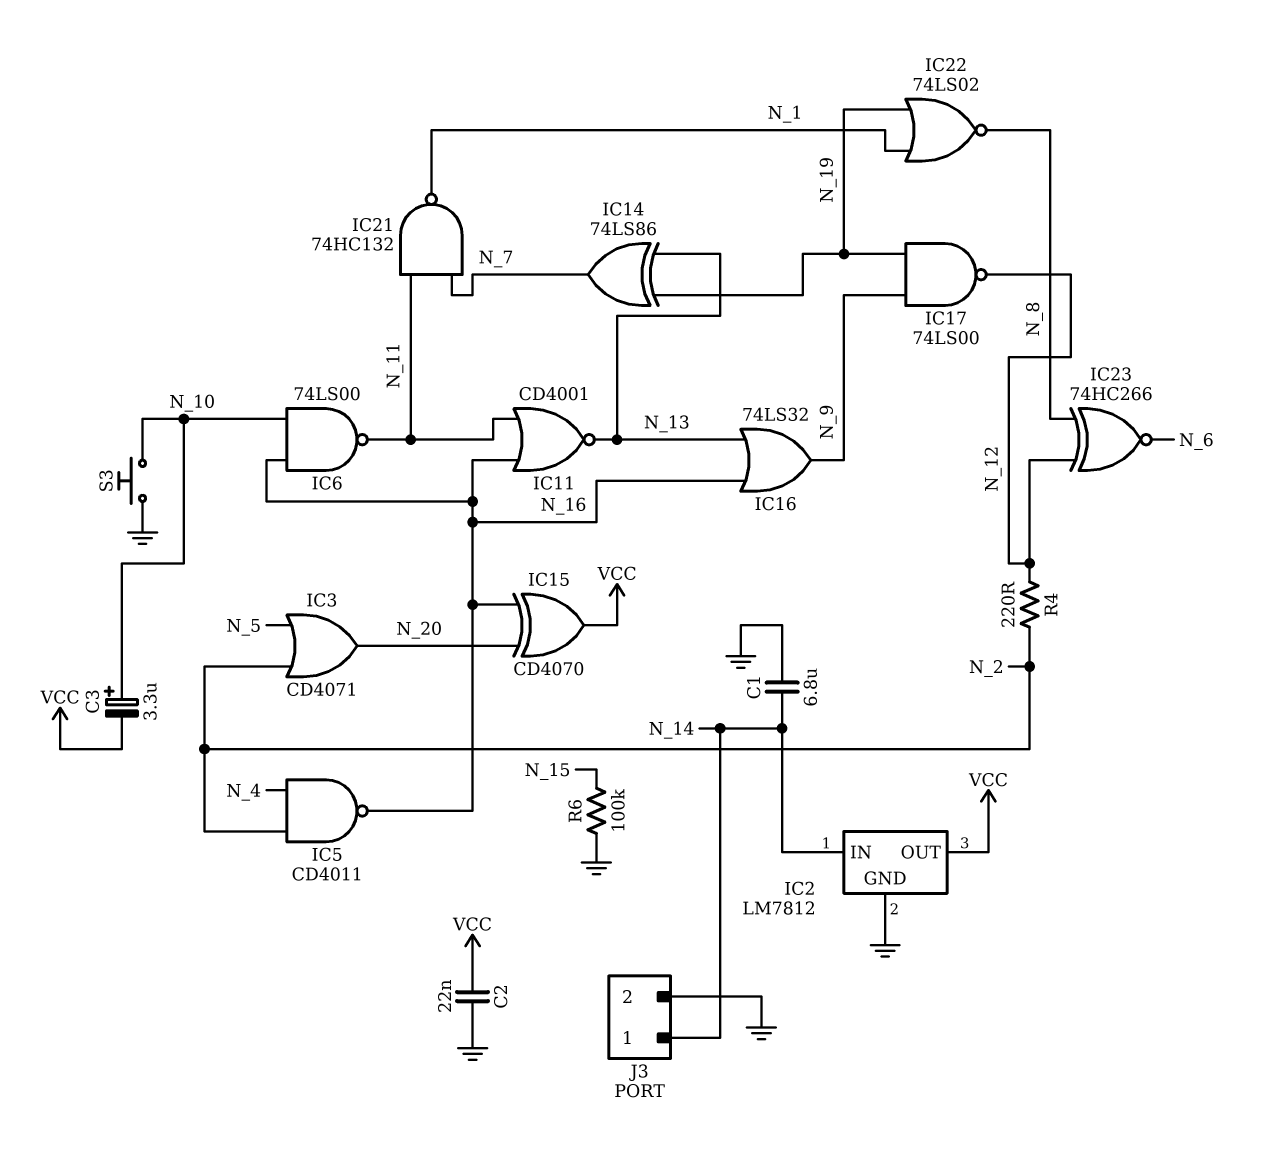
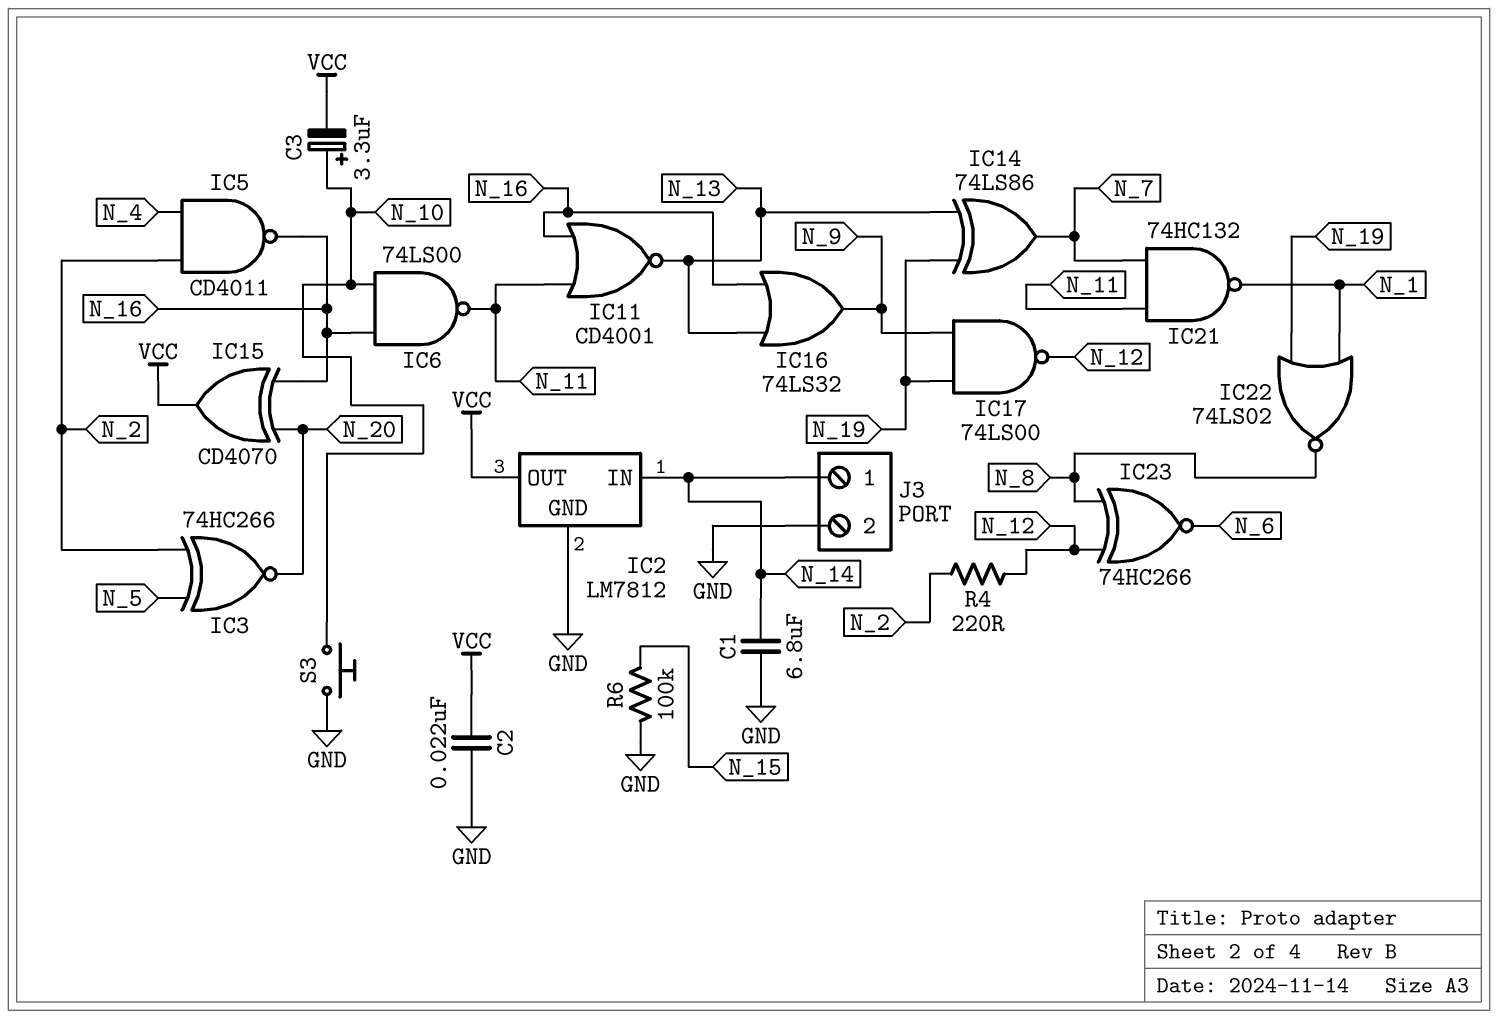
IC3: OR CD4071 (in N_2, in N_5, out N_20) -> XNOR 74HC266 (in N_2, in N_5, out N_20)

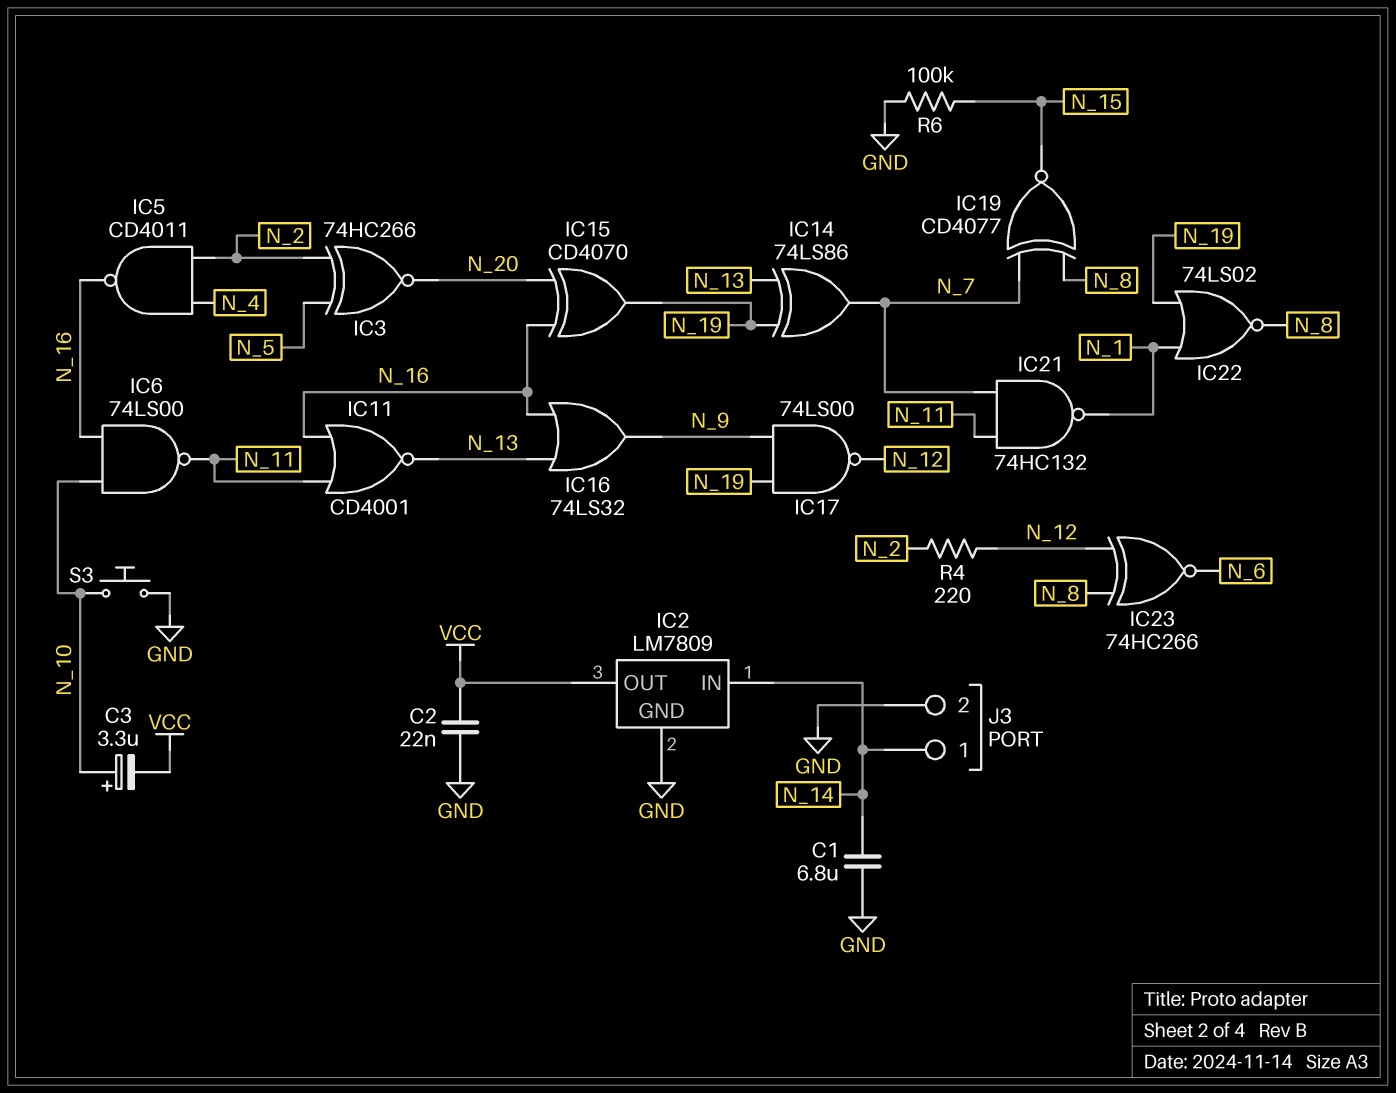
IC2: LM7812 -> LM7809
IC15: XOR CD4070 (in N_16, in N_20, out VCC) -> XOR CD4070 (in N_16, in N_20, out N_19)
IC19: none -> XNOR CD4077 (in N_7, in N_8, out N_15)

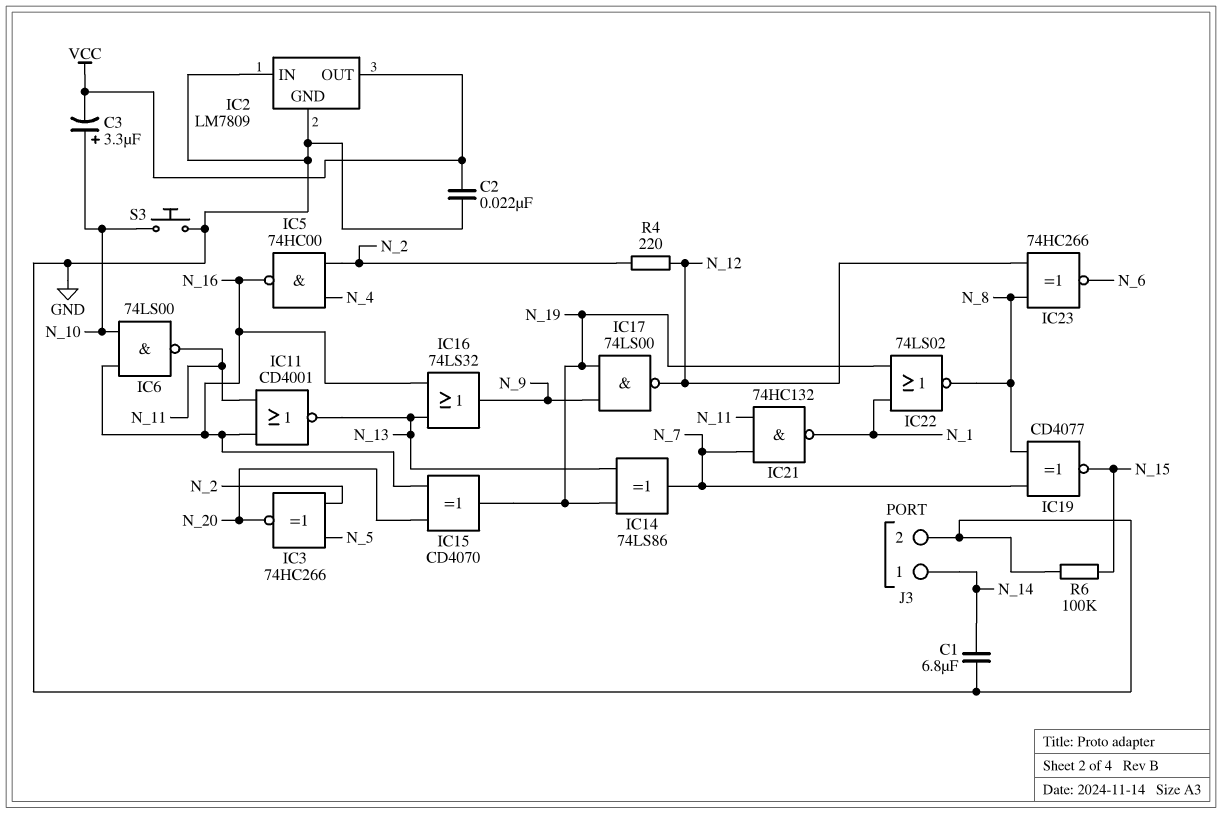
IC2 pin IN: N_14 -> GND
IC5: NAND CD4011 (in N_2, in N_4, out N_16) -> NAND 74HC00 (in N_2, in N_4, out N_16)

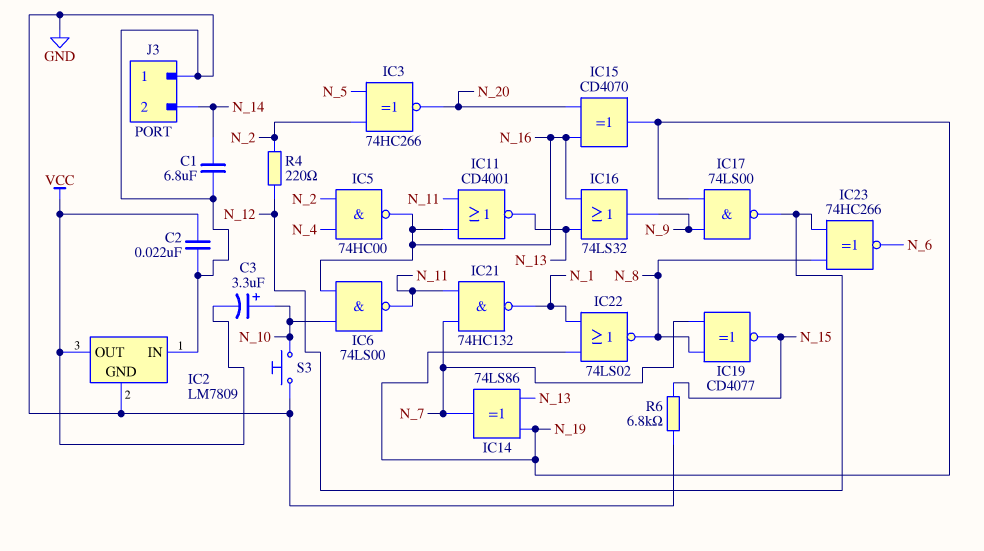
J3 pin 1: N_14 -> GND
J3 pin 2: GND -> N_14
R6: 100k (GND, N_15) -> 6.8k (GND, N_15)

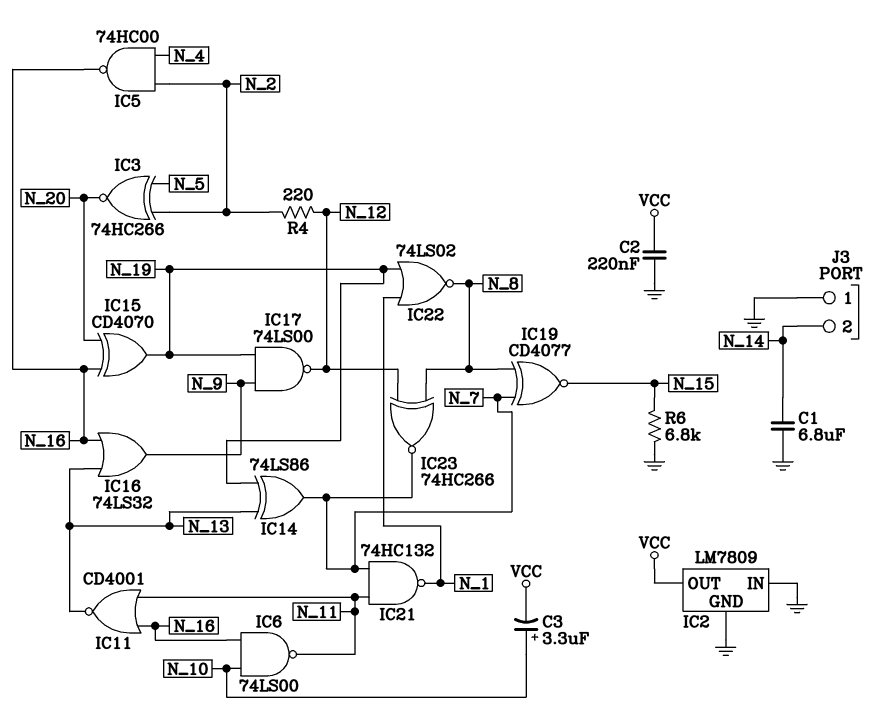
C2: 22nF (GND, VCC) -> 220nF (GND, VCC)
IC23: XNOR 74HC266 (in N_8, in N_12, out N_6) -> XNOR 74HC266 (in N_8, in N_12, out N_7)
S3: button (GND, N_10) -> none

